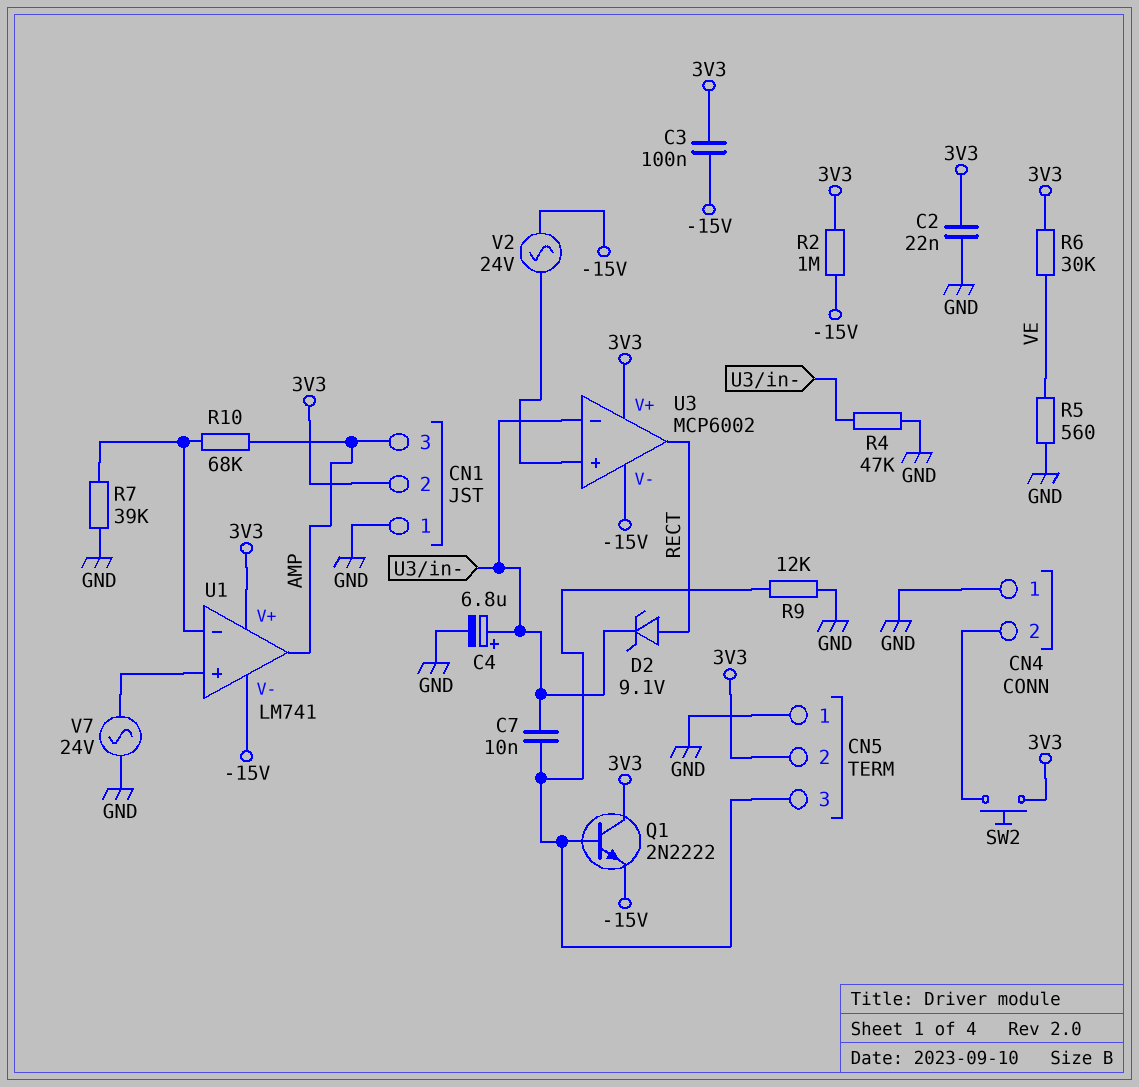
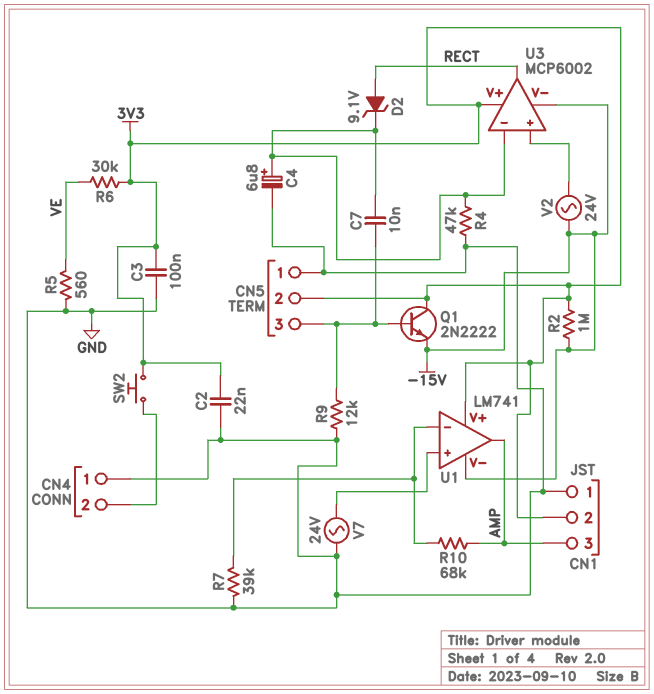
C3: 100nF (-15V, 3V3) -> 100nF (3V3, GND)

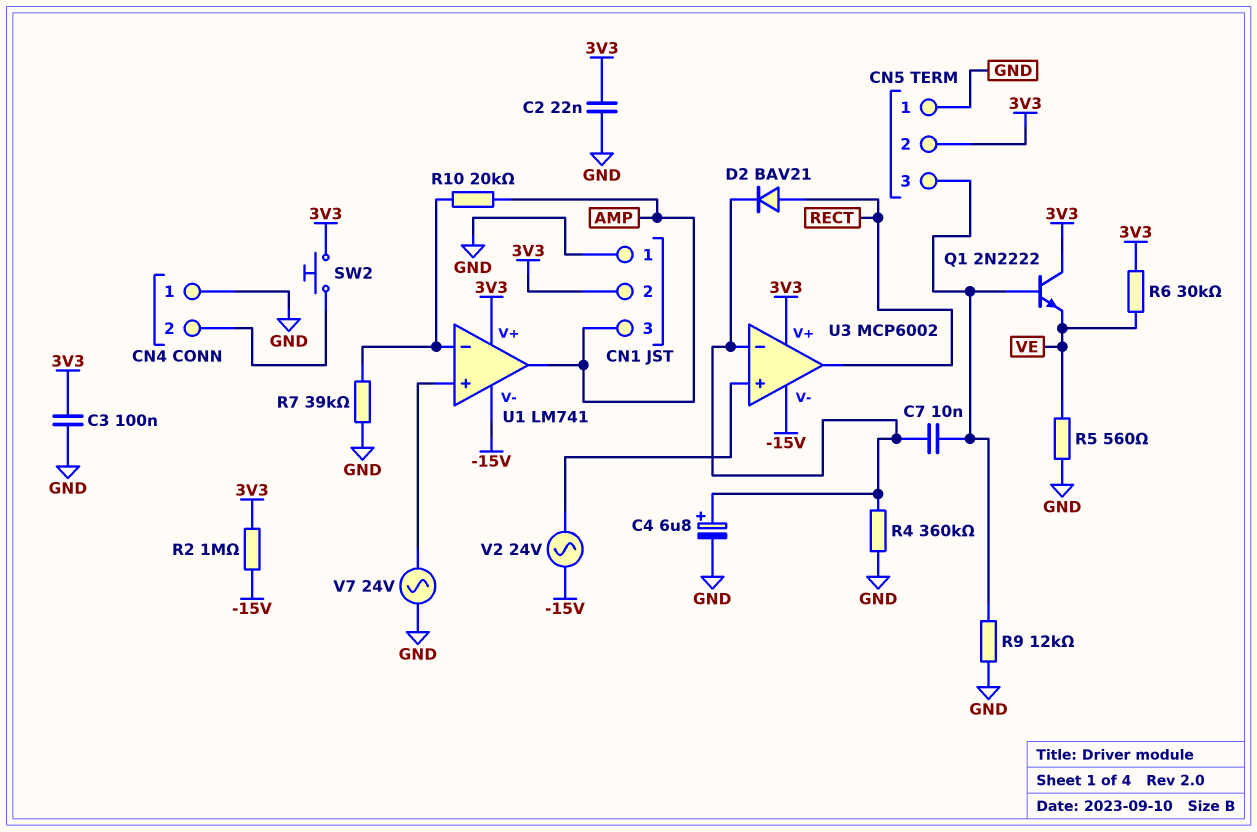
D2: zener 9.1V (A RECT, K U3/in-) -> diode BAV21 (A RECT, K U3/in-)
Q1: NPN 2N2222 (B CN5/3, C 3V3, E -15V) -> NPN 2N2222 (B CN5/3, C 3V3, E VE)
R4: 47k (GND, U3/in-) -> 360k (GND, U3/in-)
R10: 68k (AMP, U1/in-) -> 20k (AMP, U1/in-)

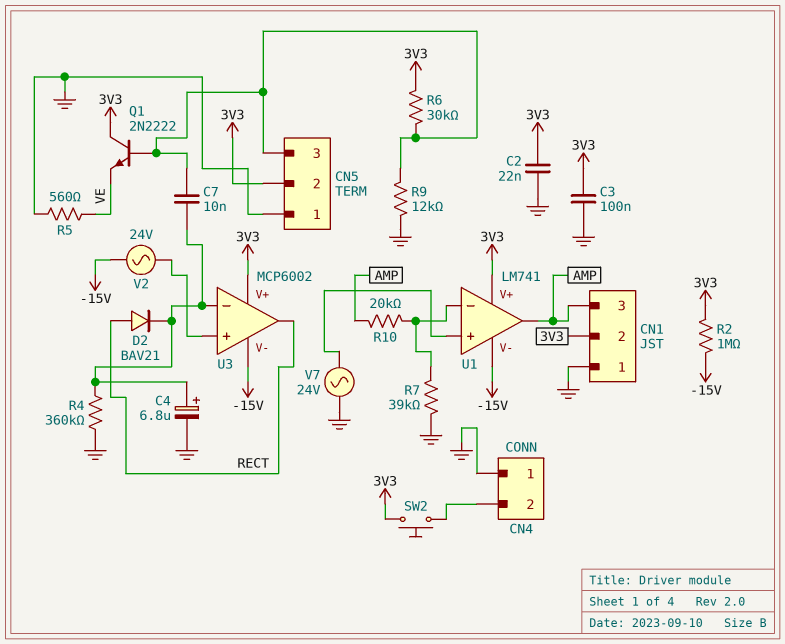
R6: 30k (3V3, VE) -> 30k (3V3, CN5/3)

